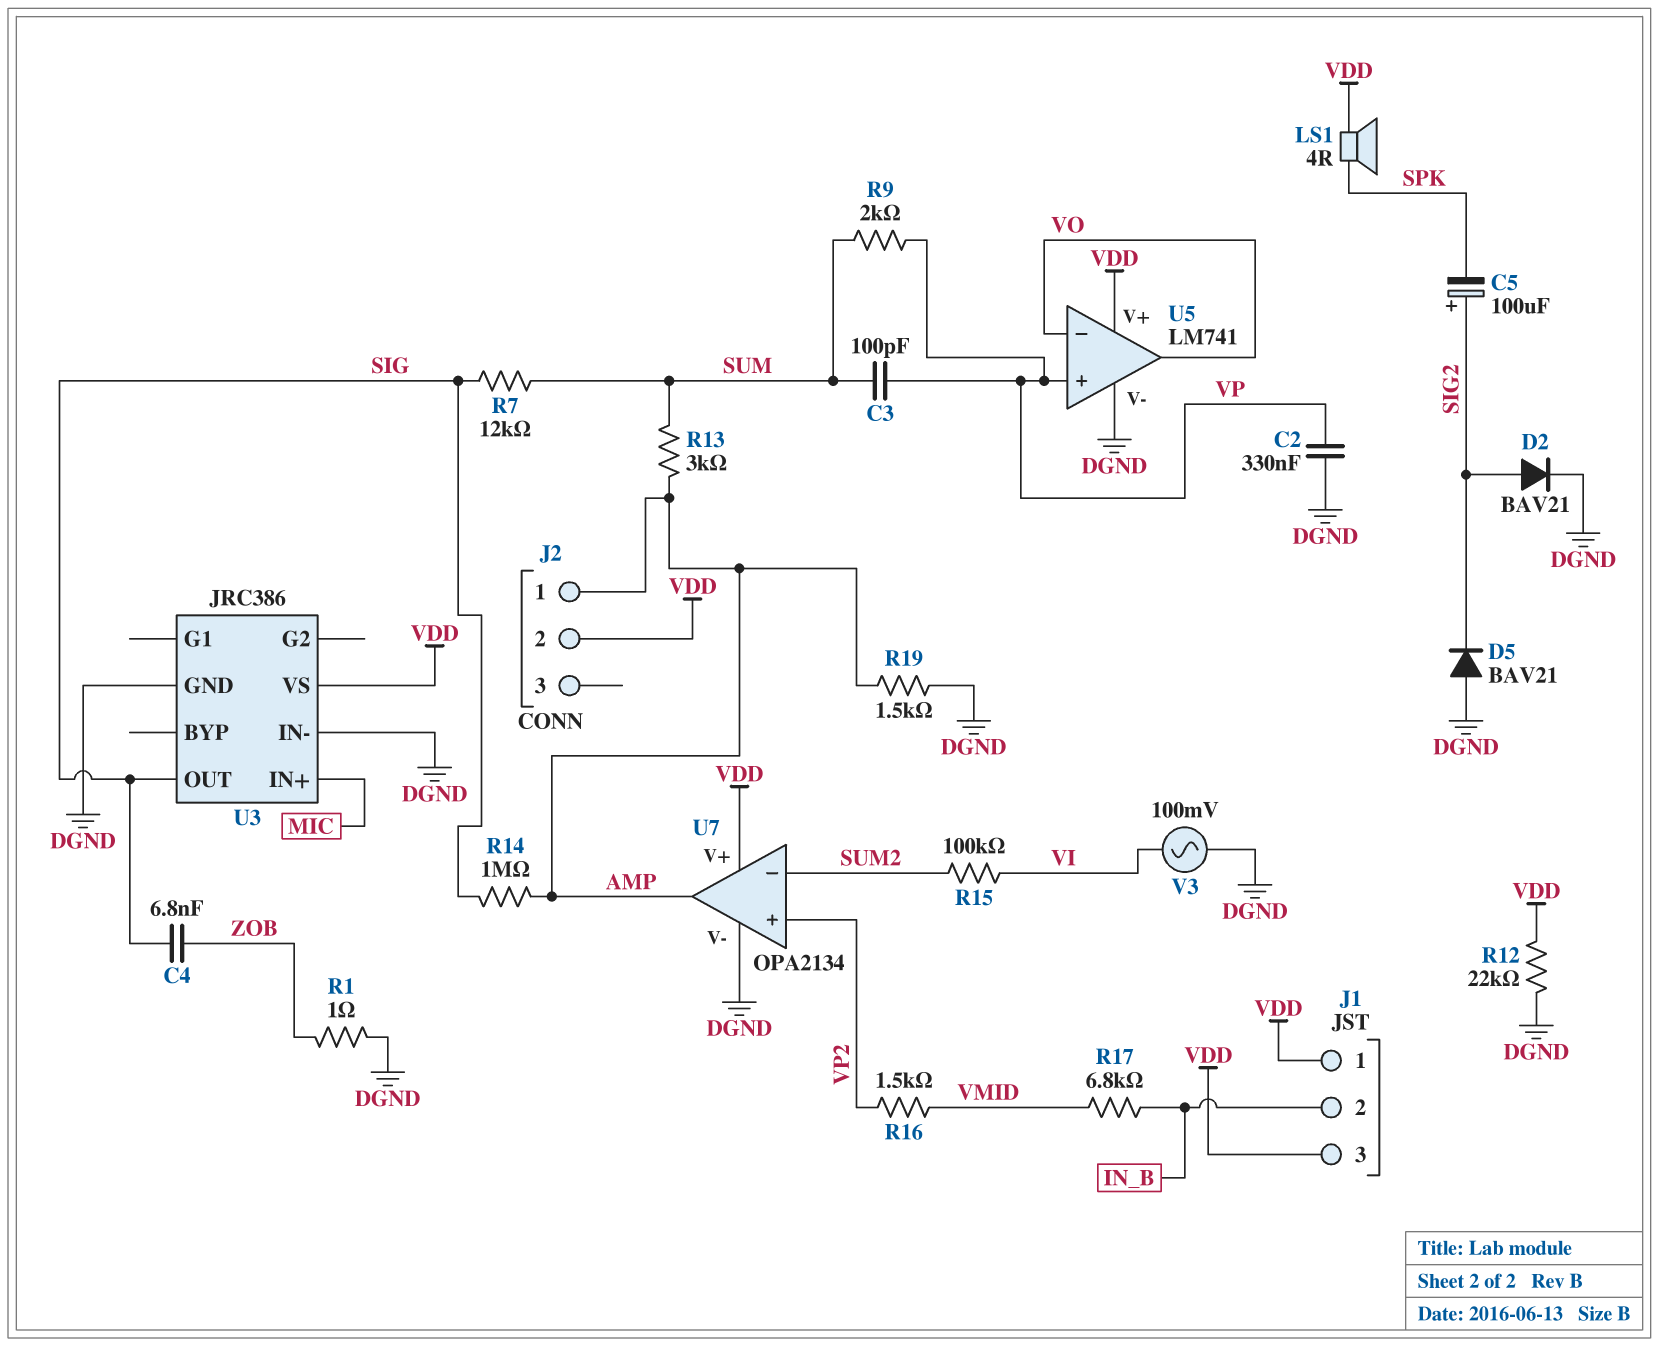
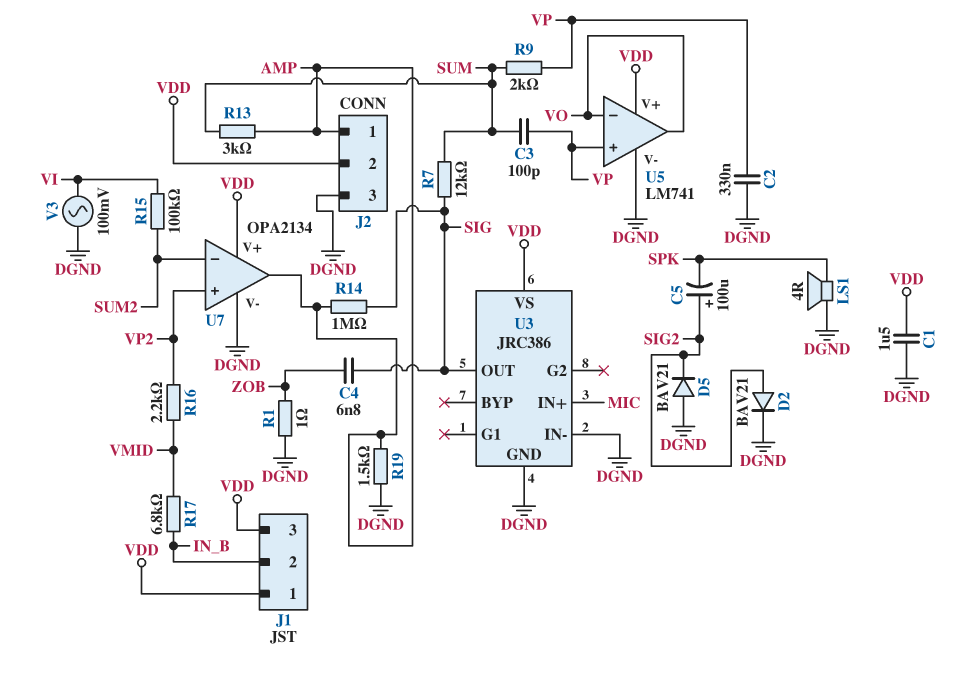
C1: none -> 1.5uF (DGND, VDD)
J2 pin 3: none -> DGND
LS1: speaker 4R (SPK, VDD) -> speaker 4R (DGND, SPK)
R12: 22k (DGND, VDD) -> none
R16: 1.5k (VMID, VP2) -> 2.2k (VMID, VP2)

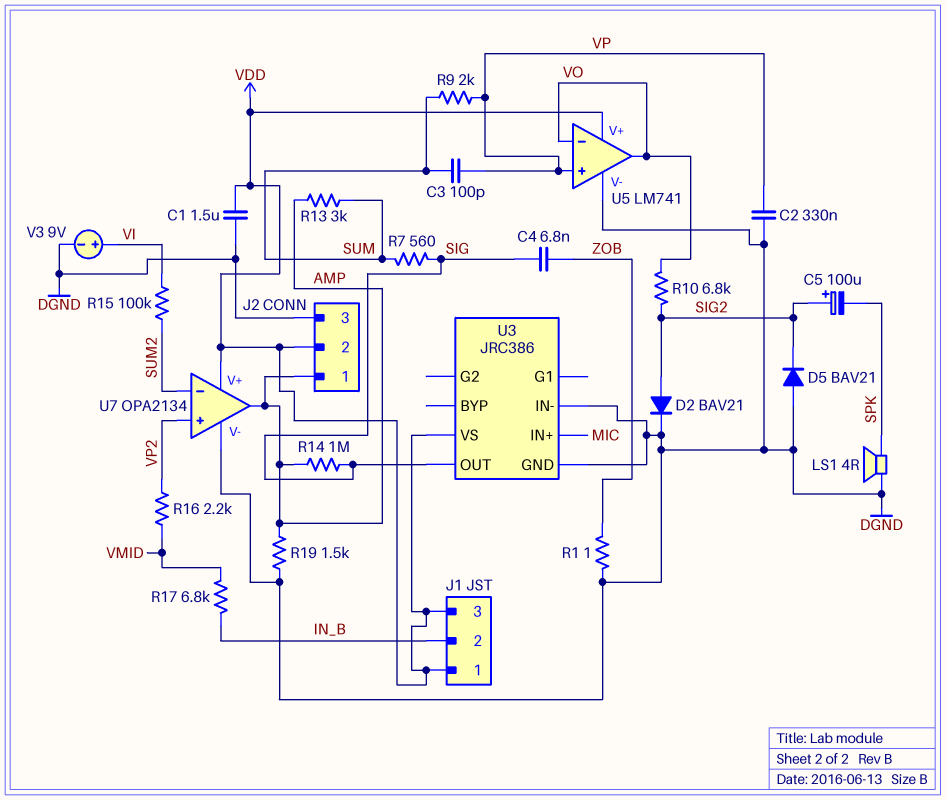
R7: 12k (SIG, SUM) -> 560 (SIG, SUM)
R10: none -> 6.8k (SIG2, VO)
V3: AC 100mV (DGND, VI) -> 9V (plus VI, minus DGND)

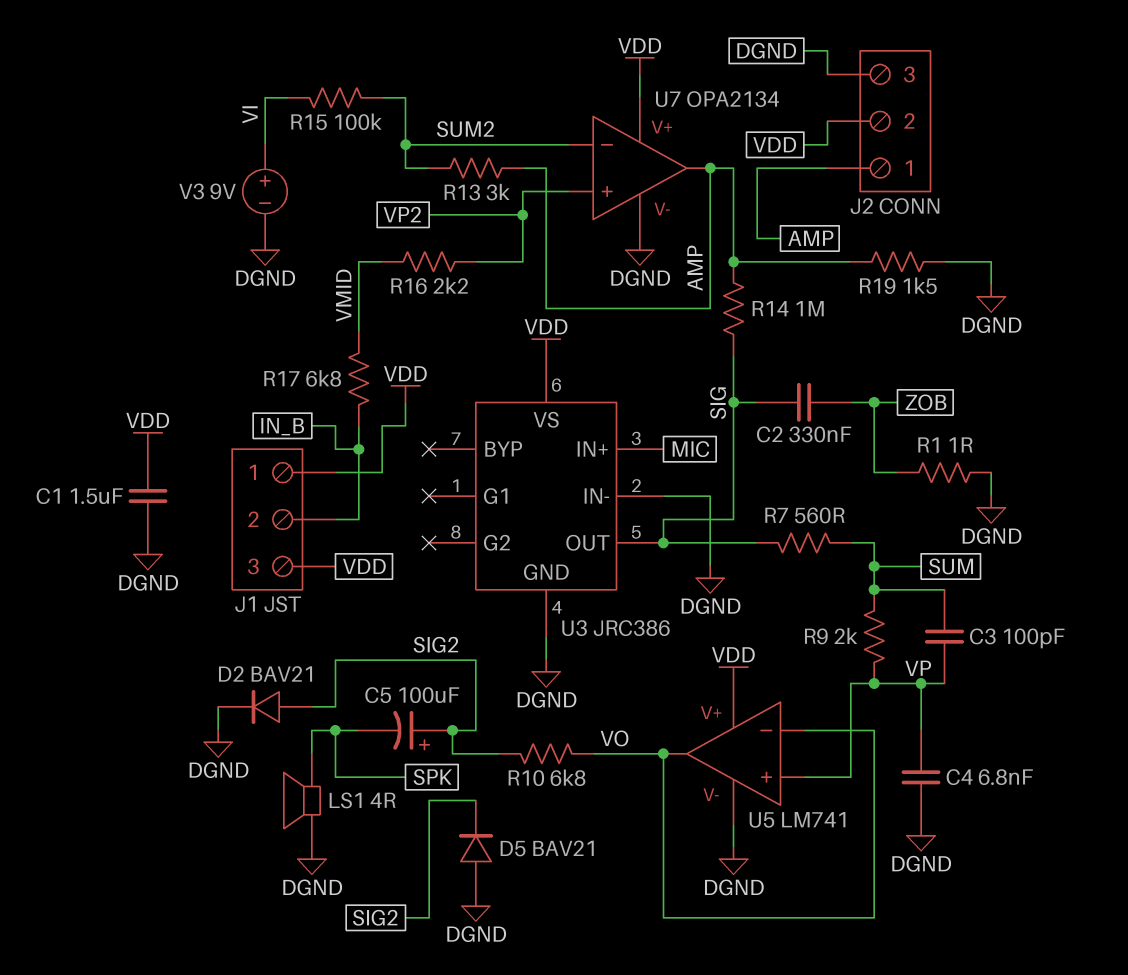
C2: 330nF (DGND, VP) -> 330nF (SIG, ZOB)
C4: 6.8nF (SIG, ZOB) -> 6.8nF (DGND, VP)
R13: 3k (AMP, SUM) -> 3k (AMP, SUM2)

